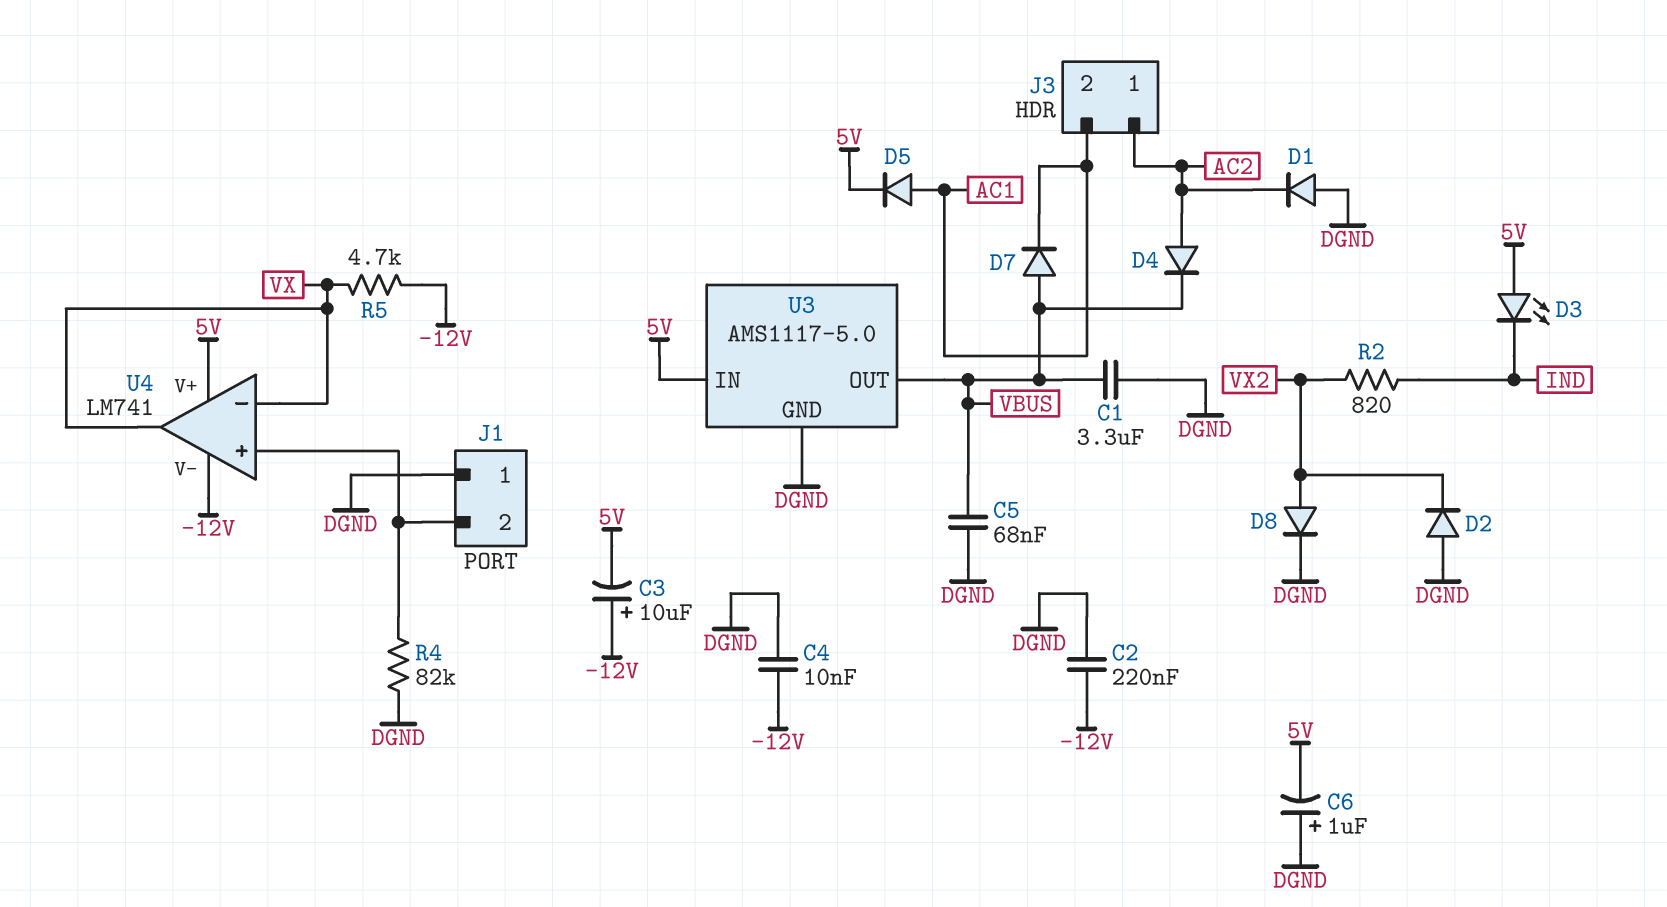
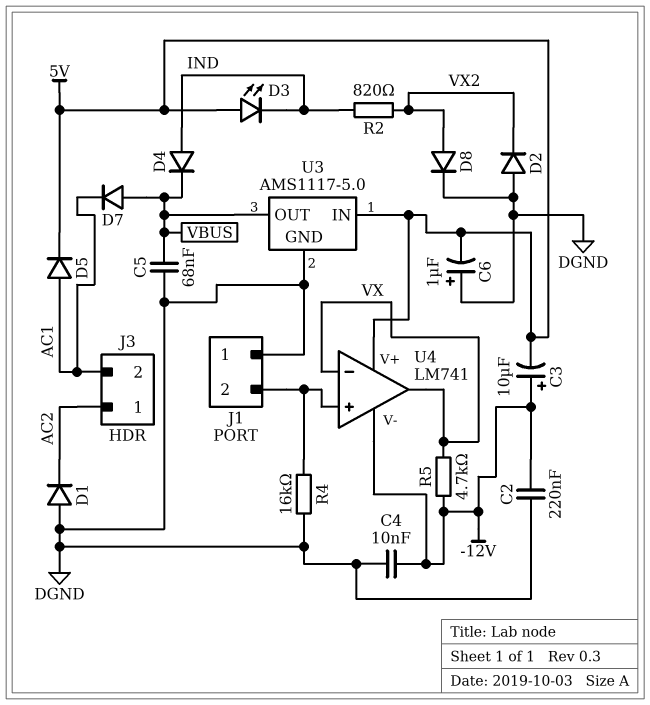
C1: 3.3uF (DGND, VBUS) -> none
D4: diode (A AC2, K VBUS) -> diode (A IND, K VBUS)
R4: 82k (DGND, J1/2) -> 16k (DGND, J1/2)

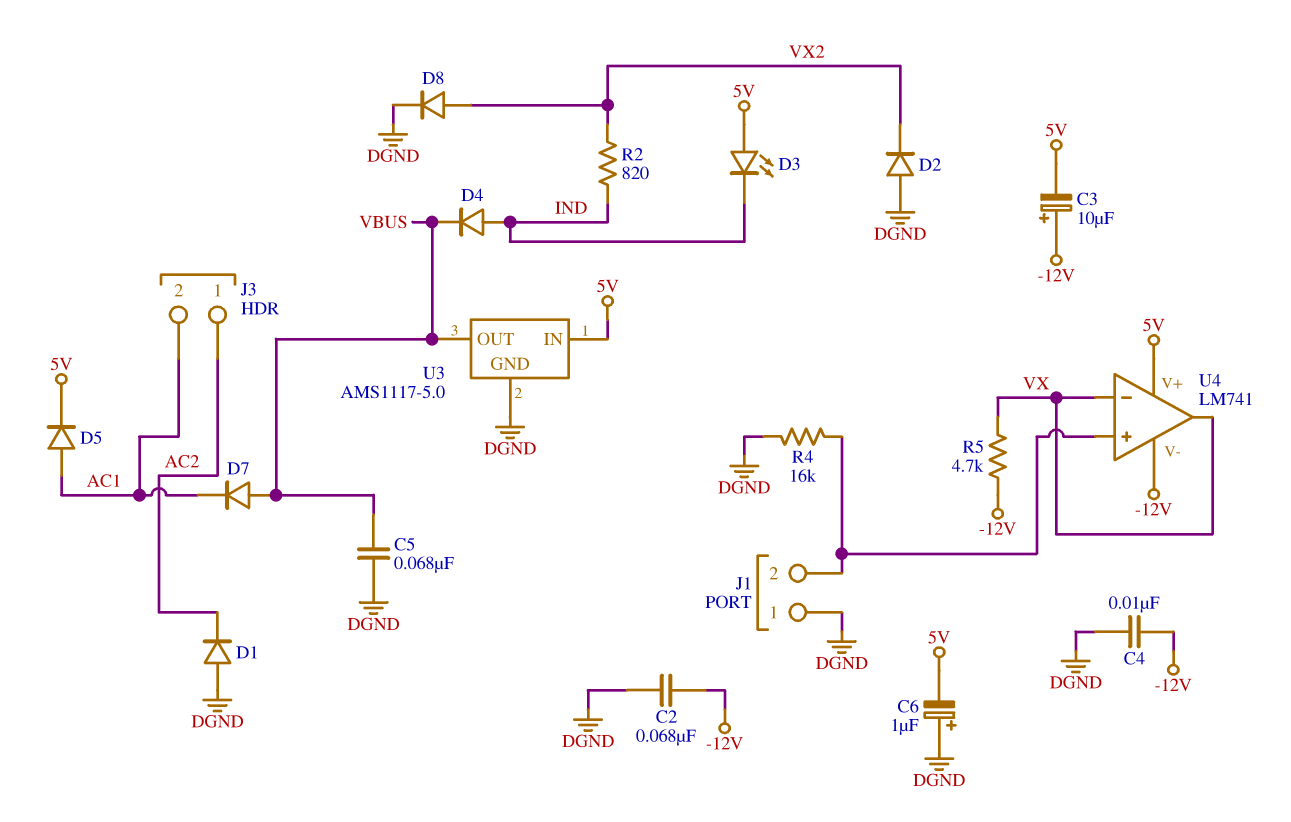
C2: 220nF (-12V, DGND) -> 68nF (-12V, DGND)

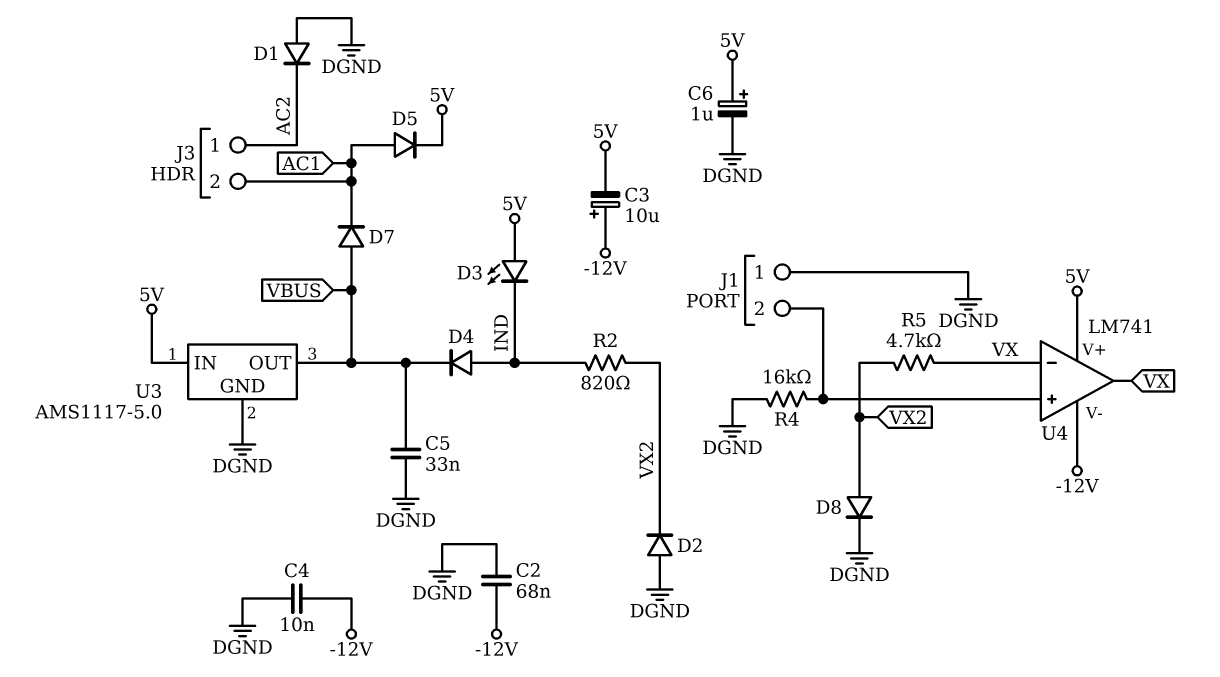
C5: 68nF (DGND, VBUS) -> 33nF (DGND, VBUS)
C6: 1uF (plus DGND, minus 5V) -> 1uF (plus 5V, minus DGND)
R5: 4.7k (-12V, VX) -> 4.7k (VX, VX2)

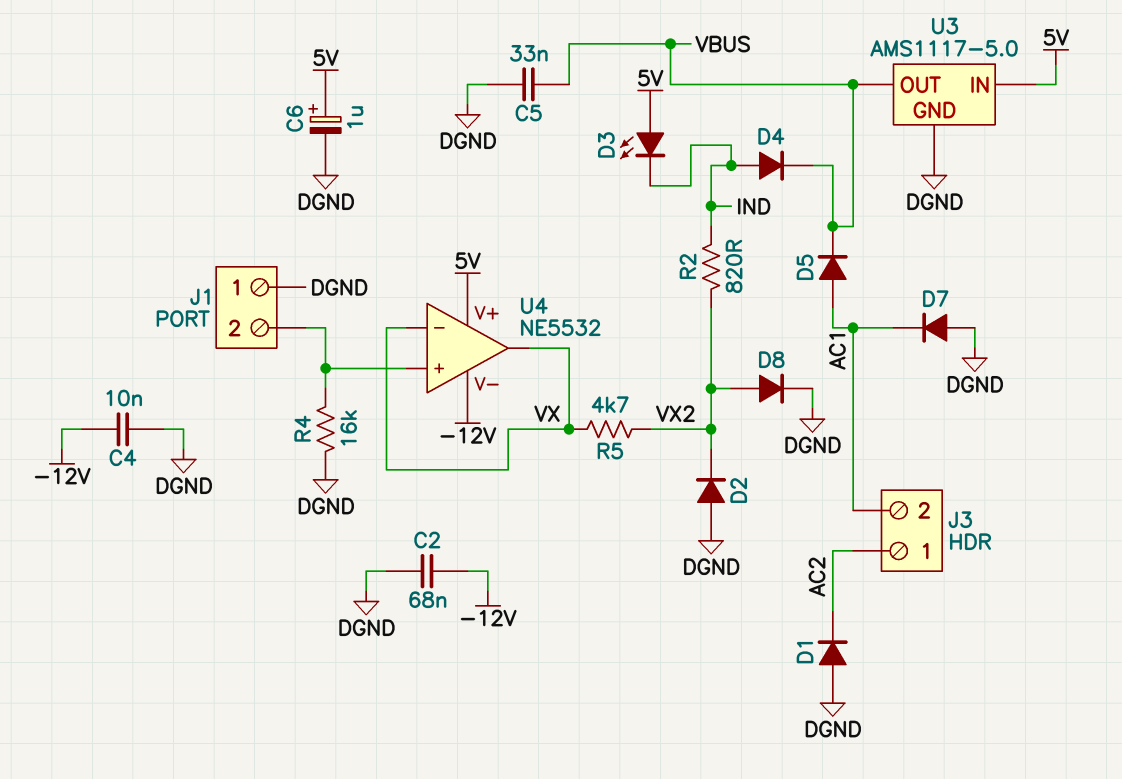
C3: 10uF (plus -12V, minus 5V) -> none
D5: diode (A AC1, K 5V) -> diode (A AC1, K VBUS)
D7: diode (A VBUS, K AC1) -> diode (A DGND, K AC1)
U4: LM741 -> NE5532

